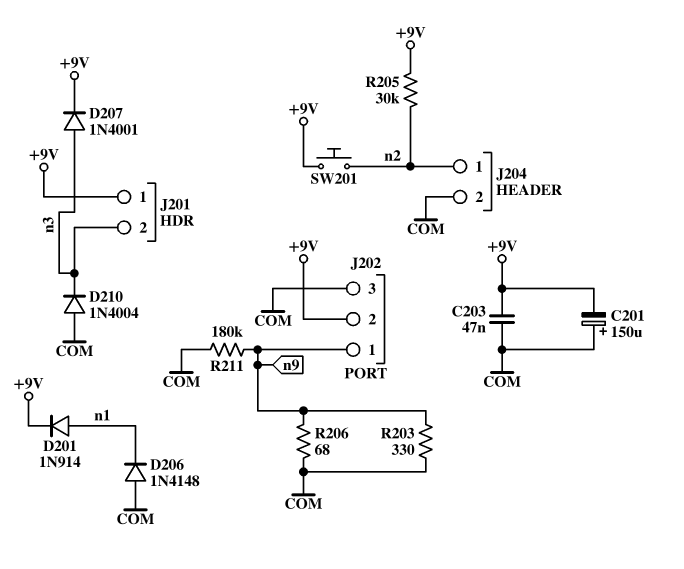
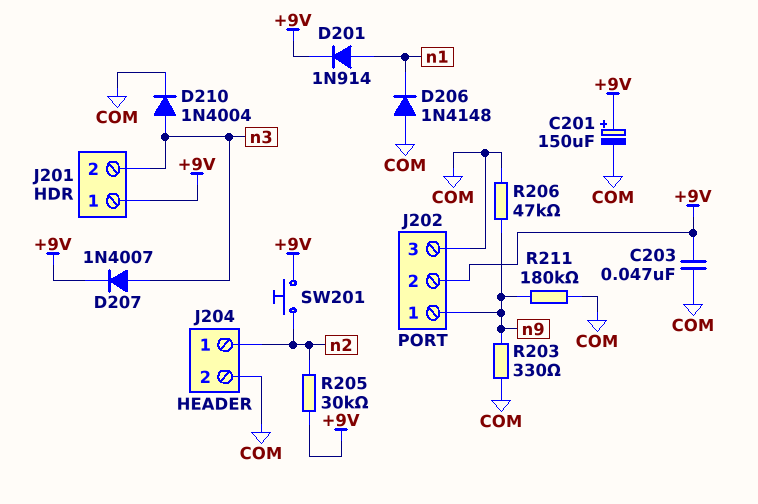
C201: 150uF (plus COM, minus +9V) -> 150uF (plus +9V, minus COM)
D207: diode 1N4001 (A n3, K +9V) -> diode 1N4007 (A n3, K +9V)
D210: diode 1N4004 (A COM, K n3) -> diode 1N4004 (A n3, K COM)
R206: 68 (COM, n9) -> 47k (COM, n9)

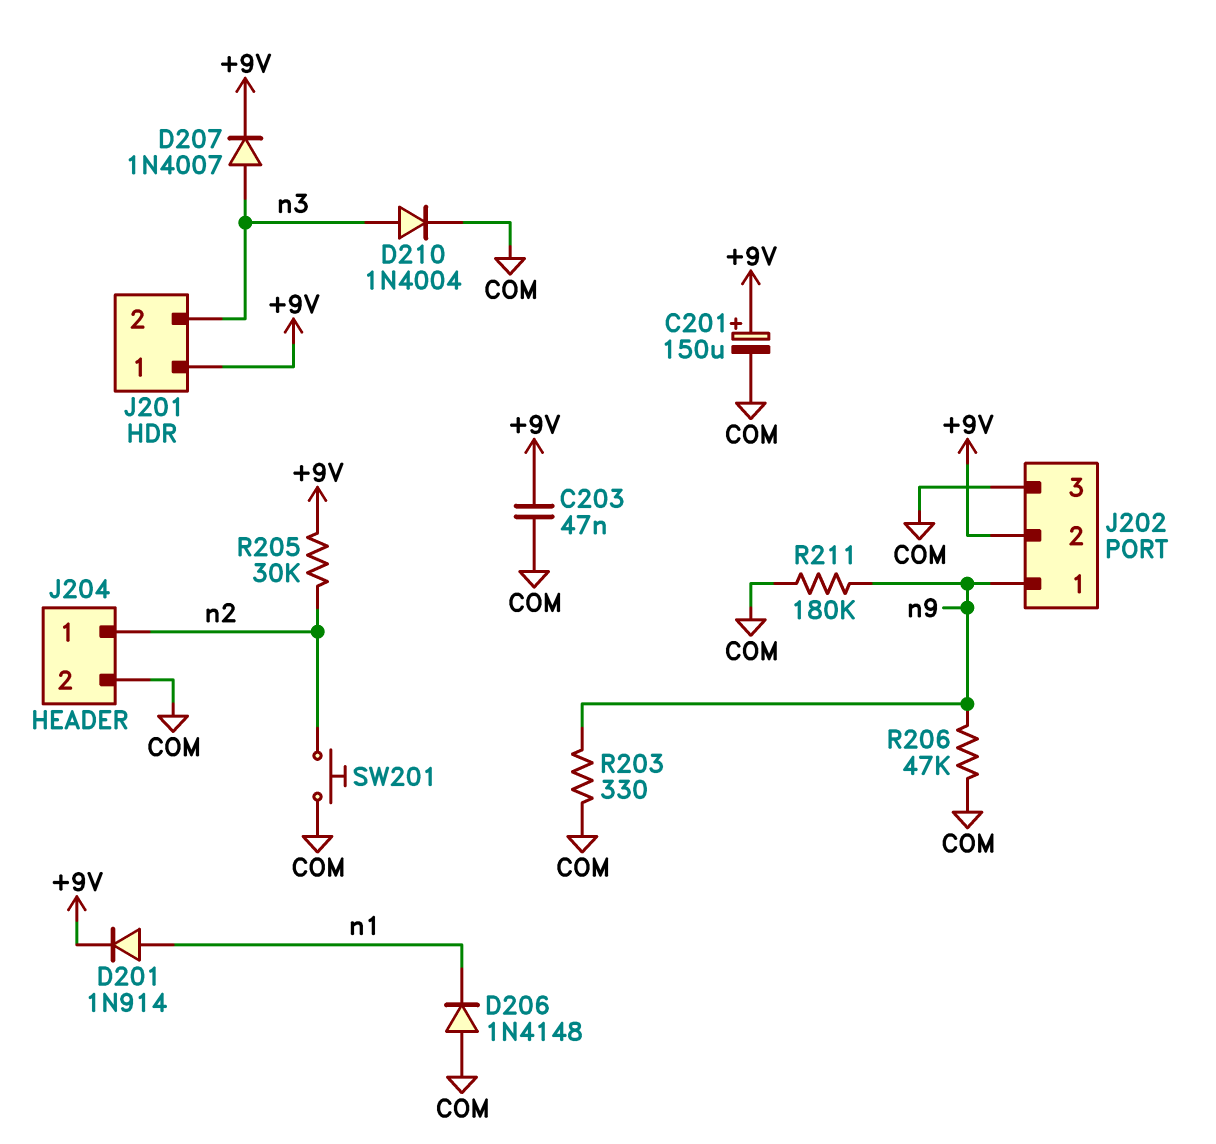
SW201: button (+9V, n2) -> button (COM, n2)

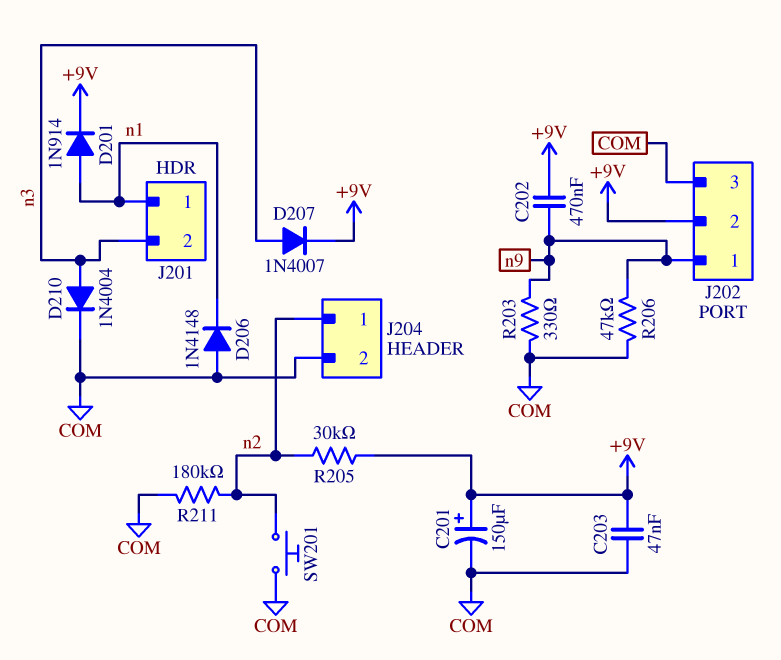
C202: none -> 470nF (+9V, n9)
J201 pin 1: +9V -> n1
R211: 180k (COM, n9) -> 180k (COM, n2)

